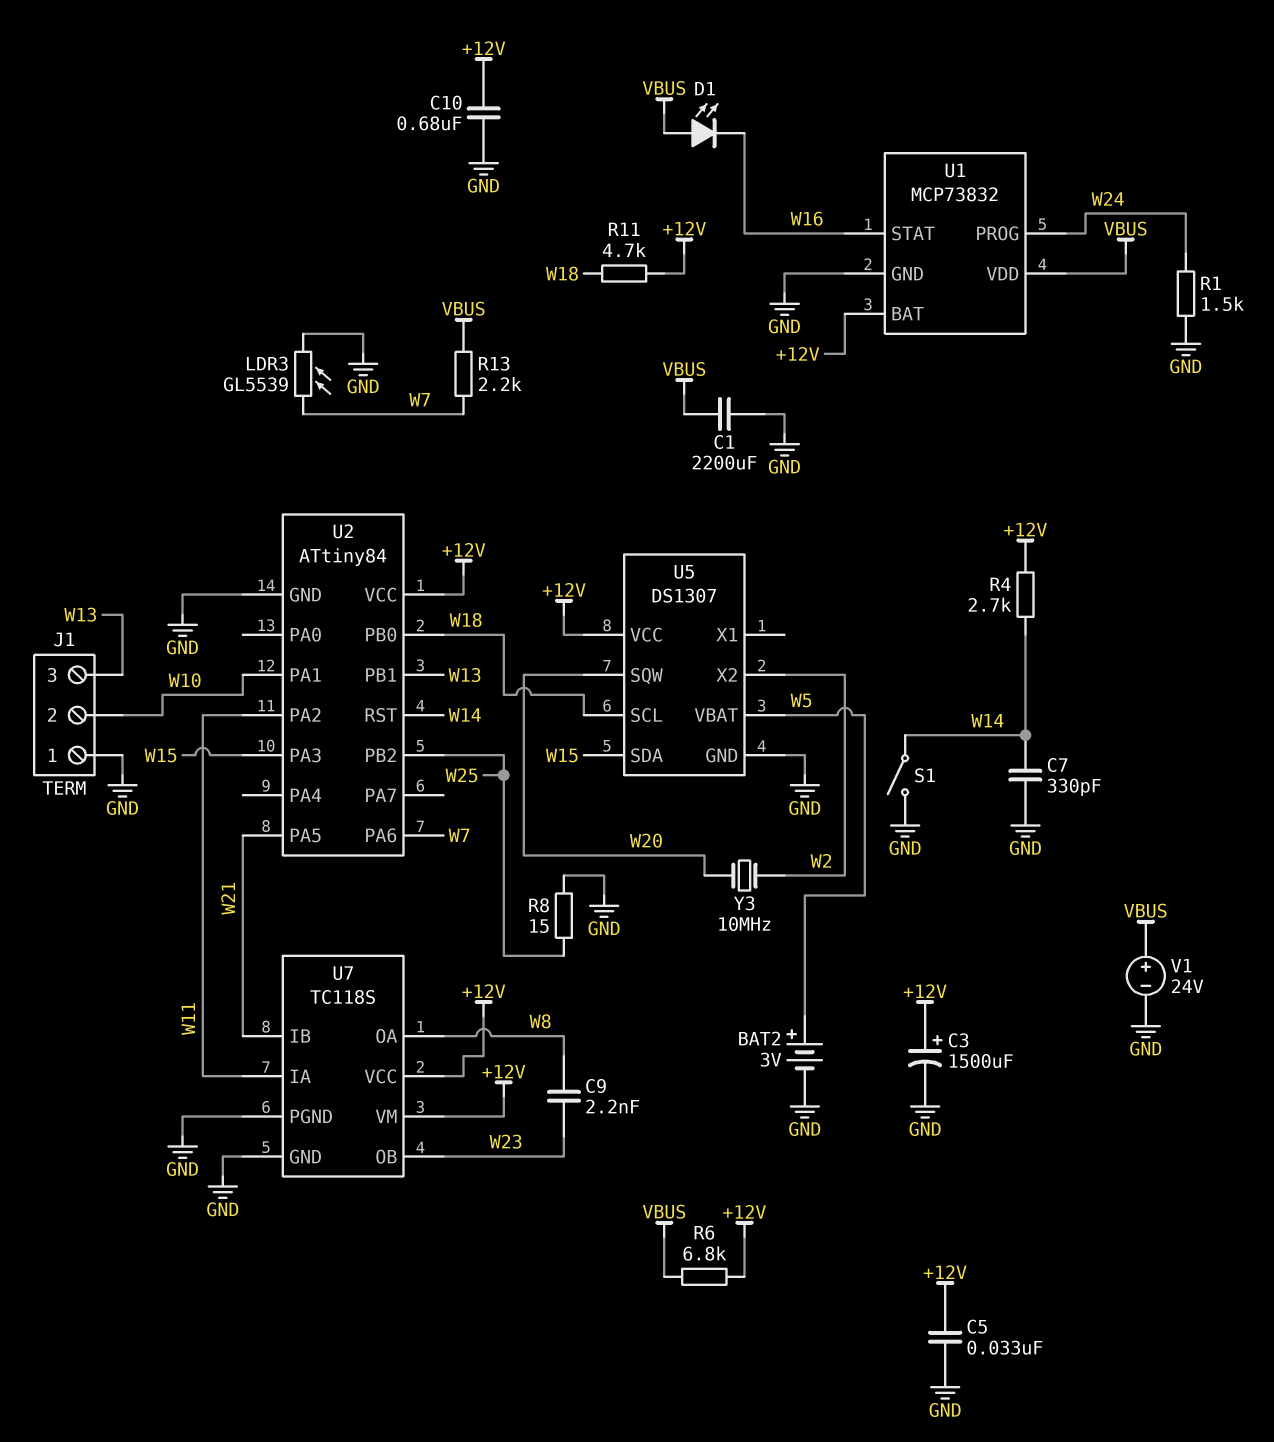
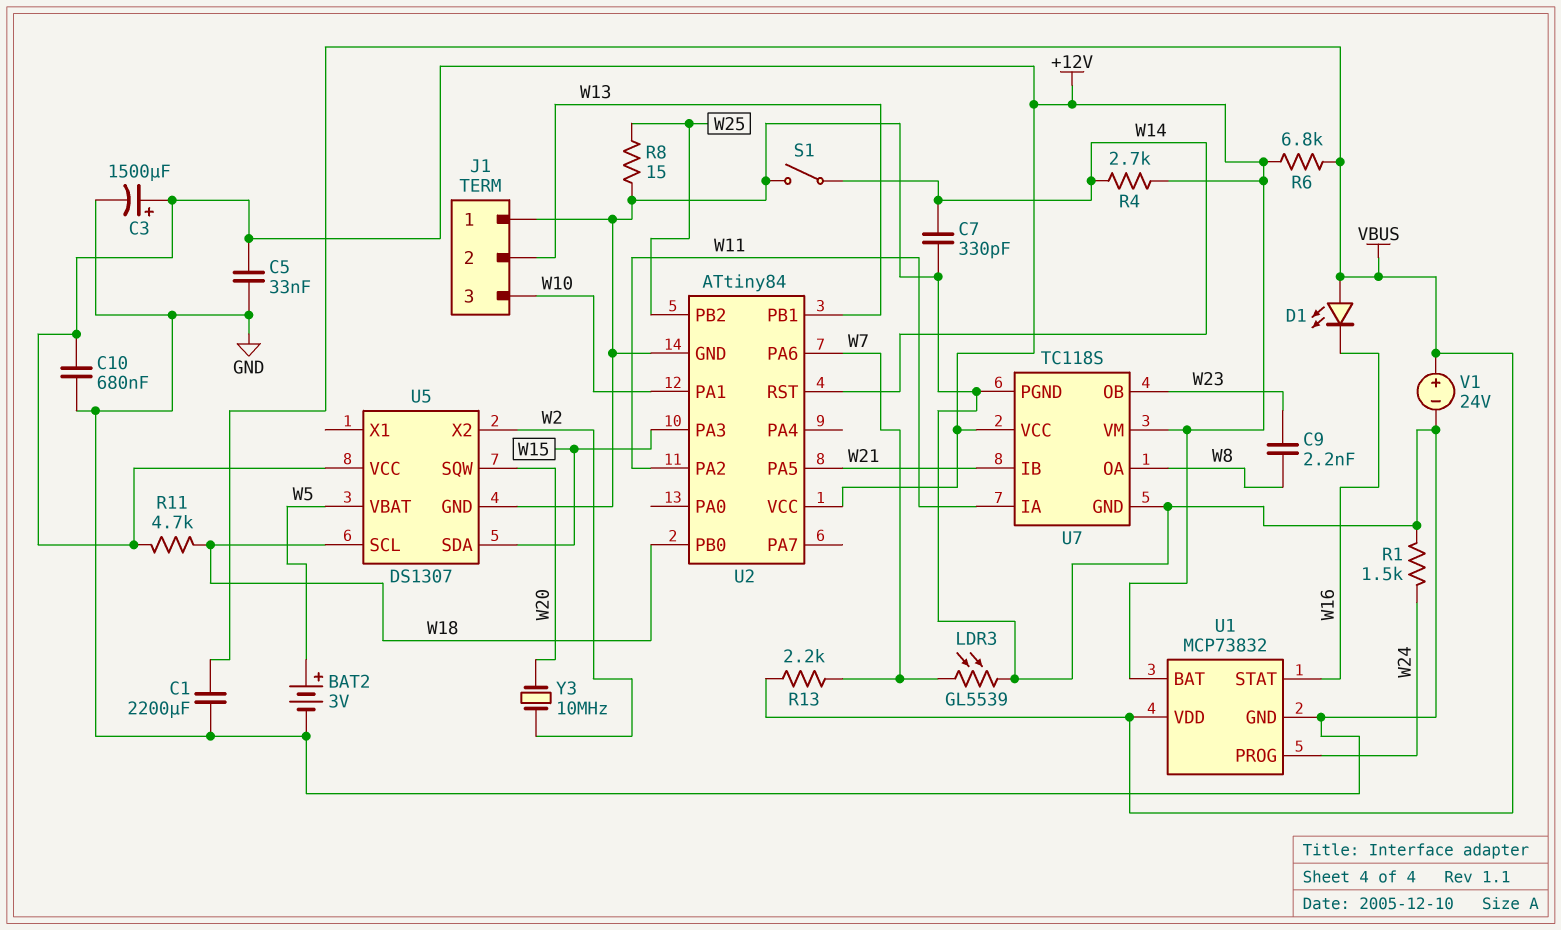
J1 pin 2: W10 -> W13
J1 pin 3: W13 -> W10

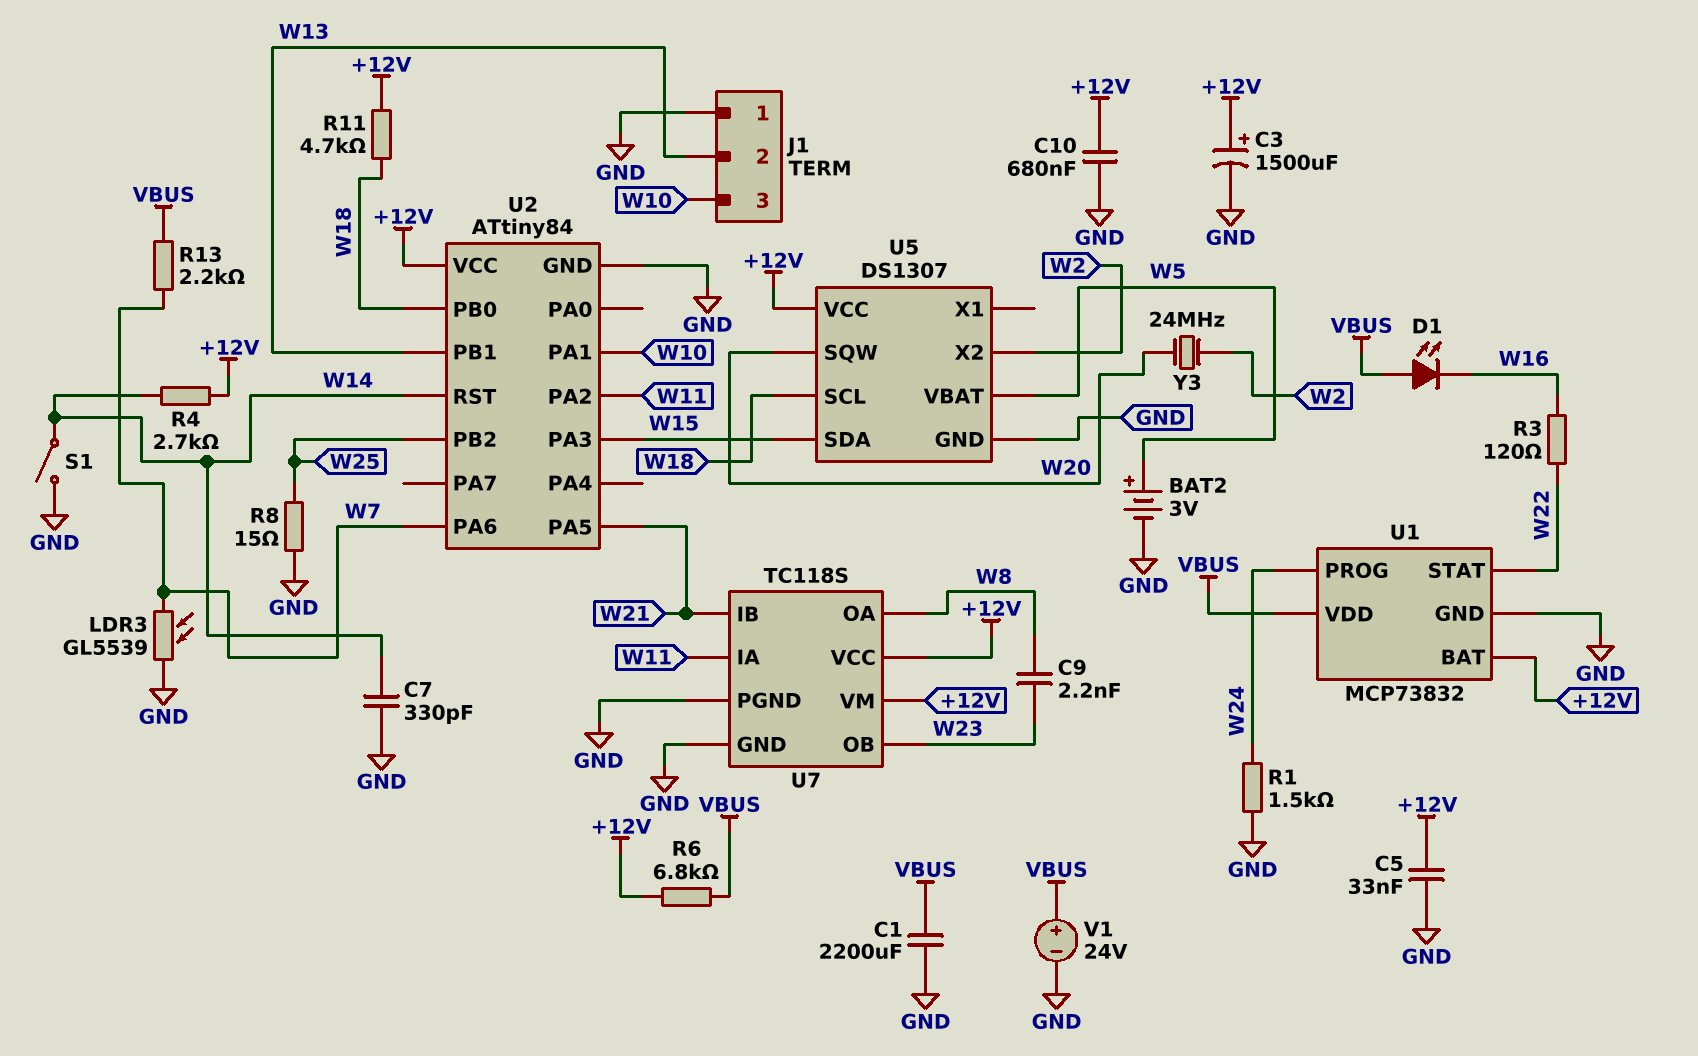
R3: none -> 120 (W16, W22)
U1 pin STAT: W16 -> W22
Y3: 10MHz (W2, W20) -> 24MHz (W2, W20)

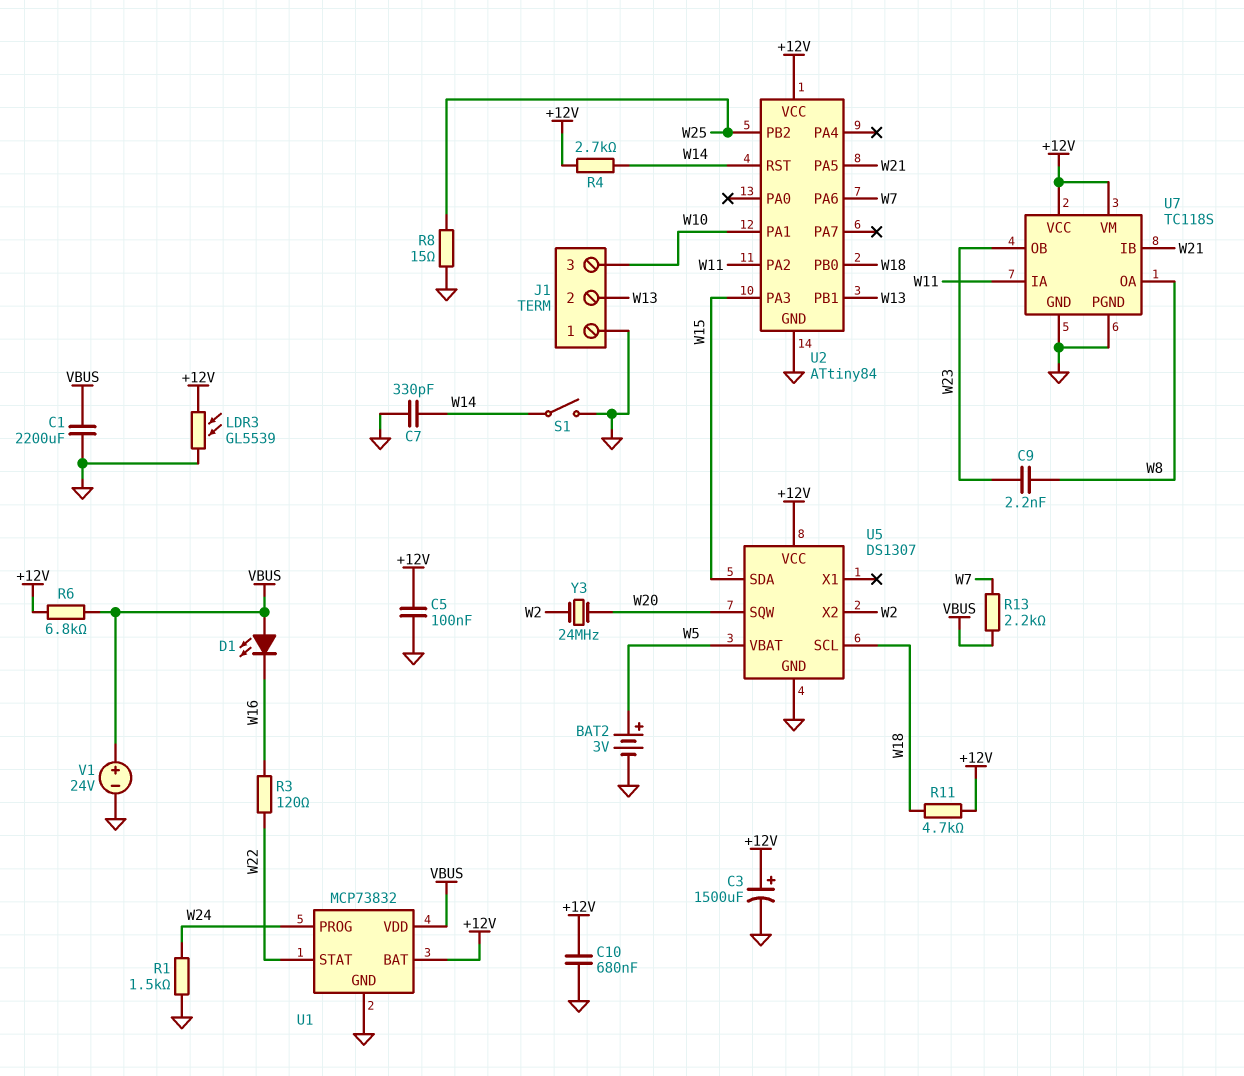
C5: 33nF (+12V, GND) -> 100nF (+12V, GND)
LDR3: GL5539 (GND, W7) -> GL5539 (+12V, GND)

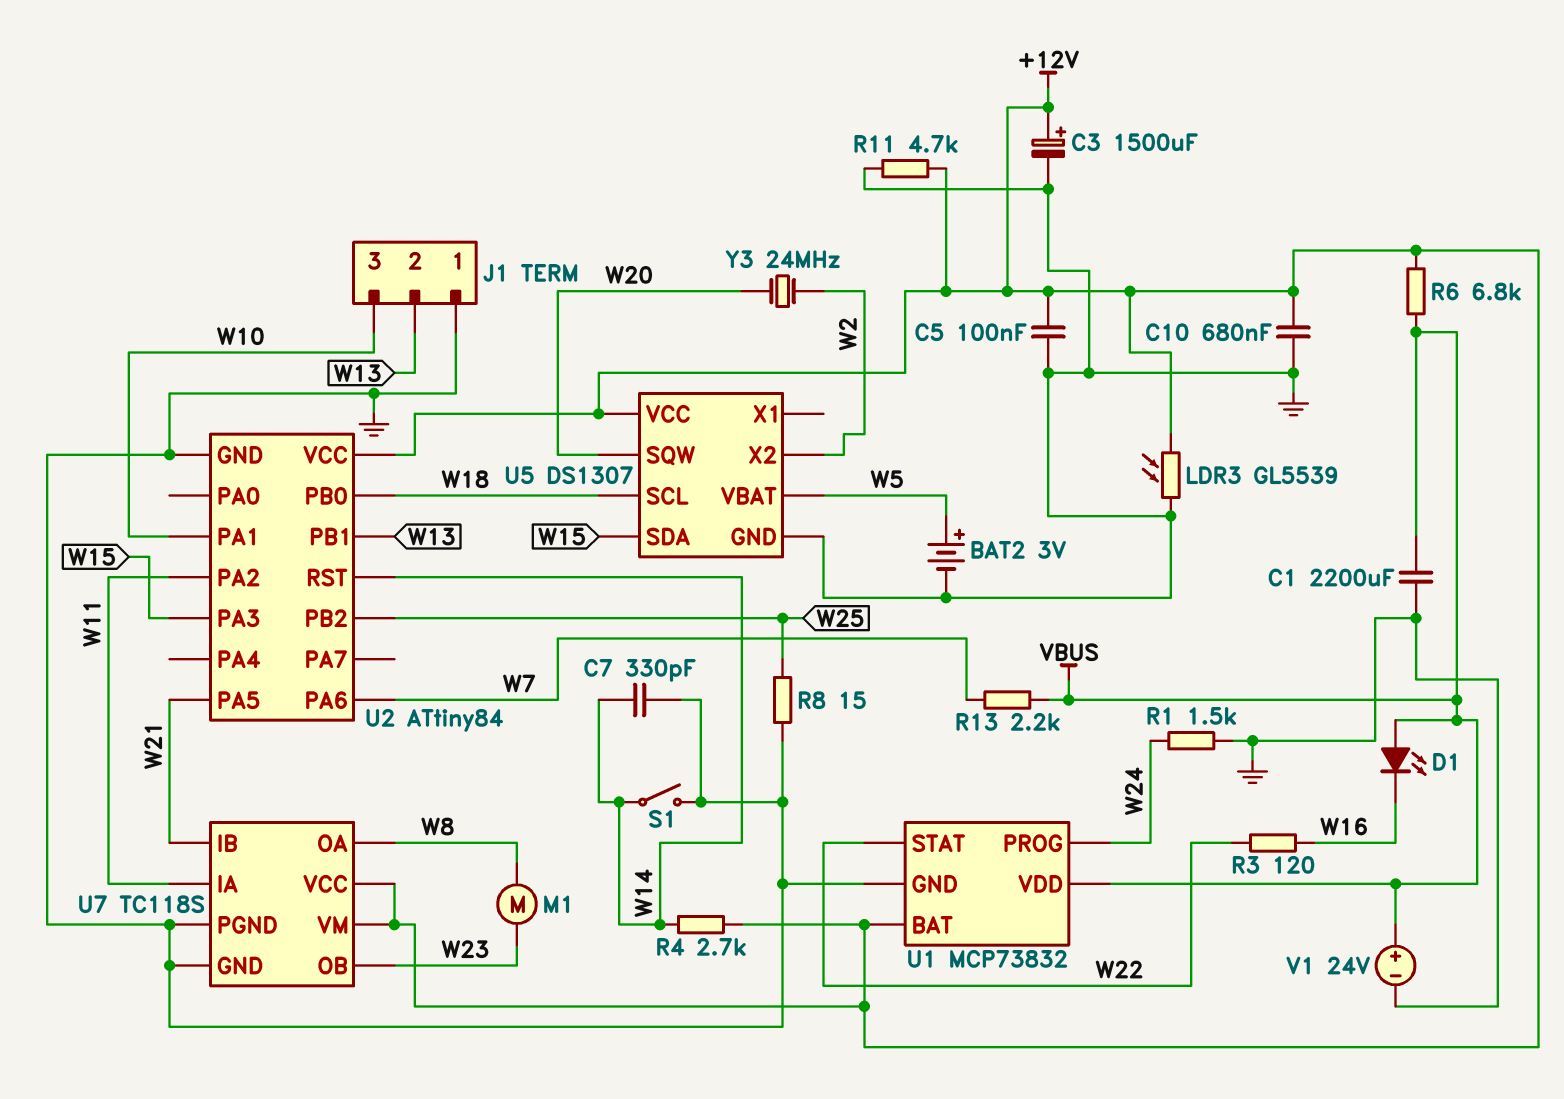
C9: 2.2nF (W8, W23) -> none
M1: none -> motor (W8, W23)
R11: 4.7k (+12V, W18) -> 4.7k (+12V, GND)

